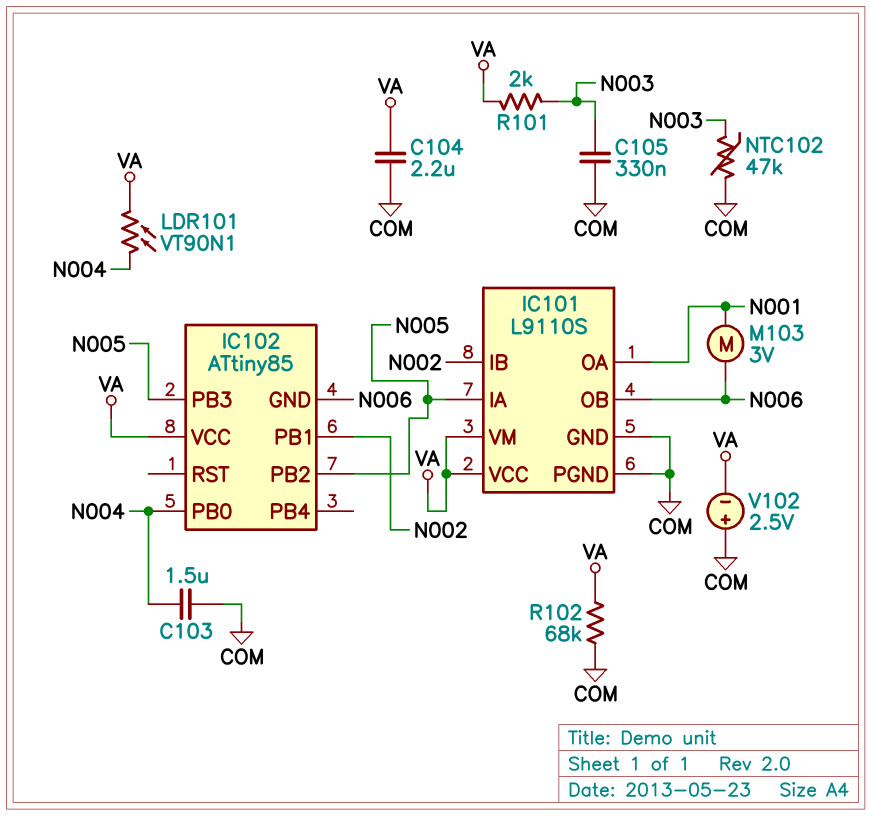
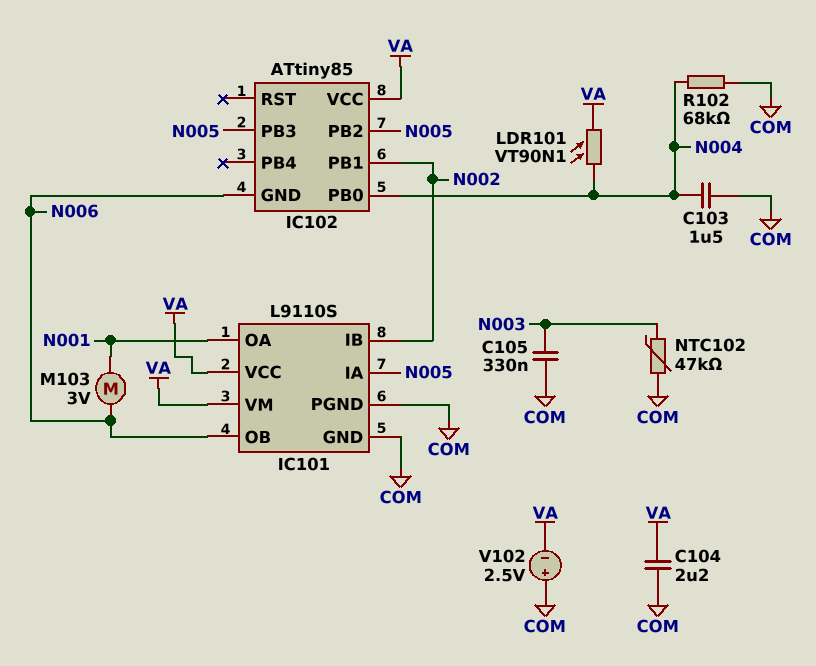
R101: 2k (N003, VA) -> none
R102: 68k (COM, VA) -> 68k (COM, N004)

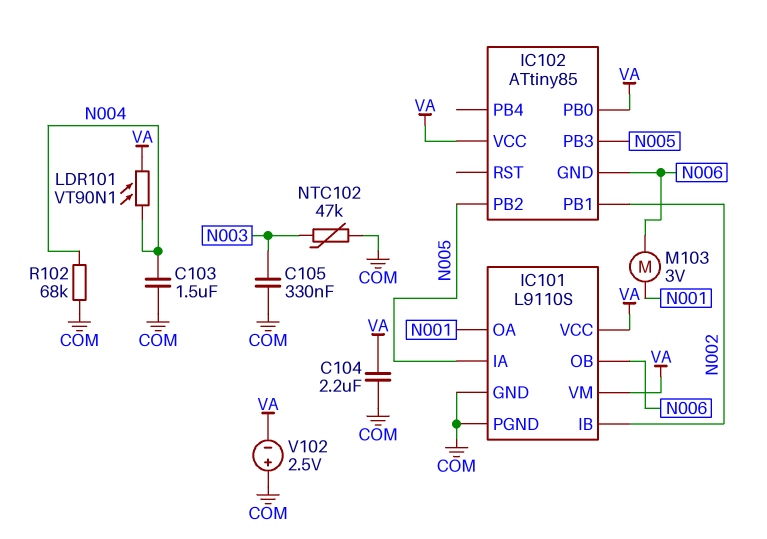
IC102 pin PB0: N004 -> VA

